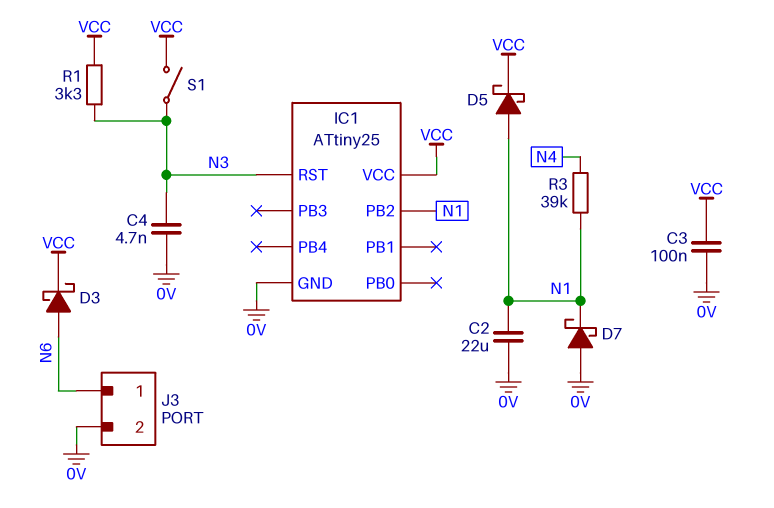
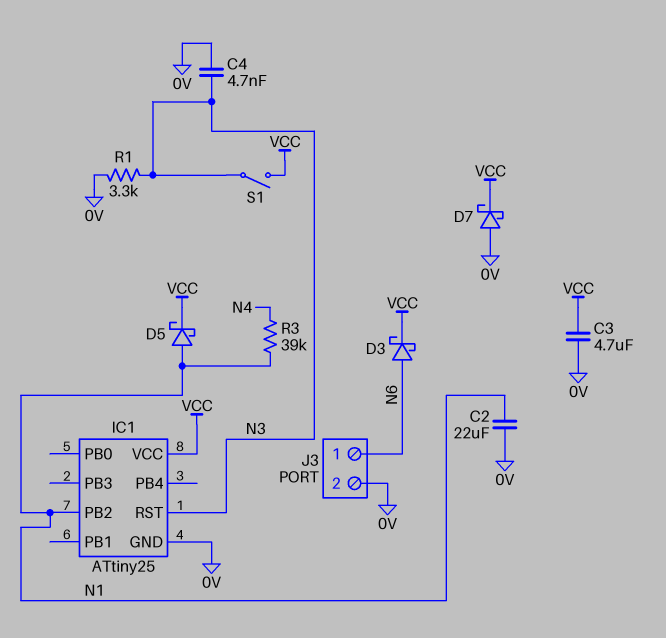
C3: 100nF (0V, VCC) -> 4.7uF (0V, VCC)
D7: schottky (A 0V, K N1) -> schottky (A 0V, K VCC)
R1: 3.3k (N3, VCC) -> 3.3k (0V, N3)

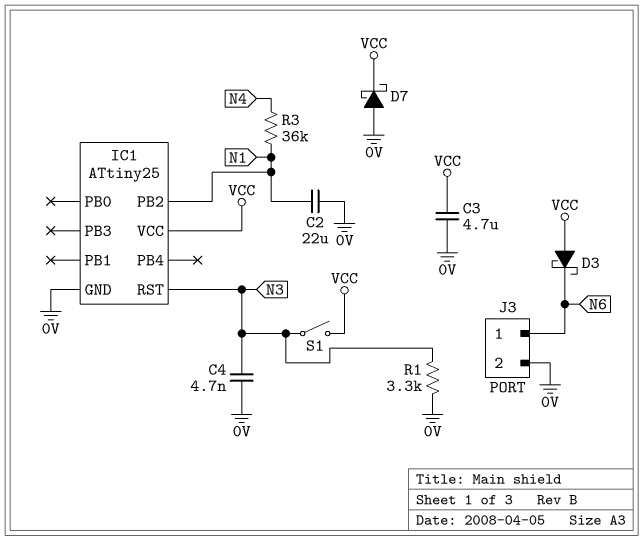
D3: schottky (A N6, K VCC) -> schottky (A VCC, K N6)
D5: schottky (A N1, K VCC) -> none
R3: 39k (N1, N4) -> 36k (N1, N4)

